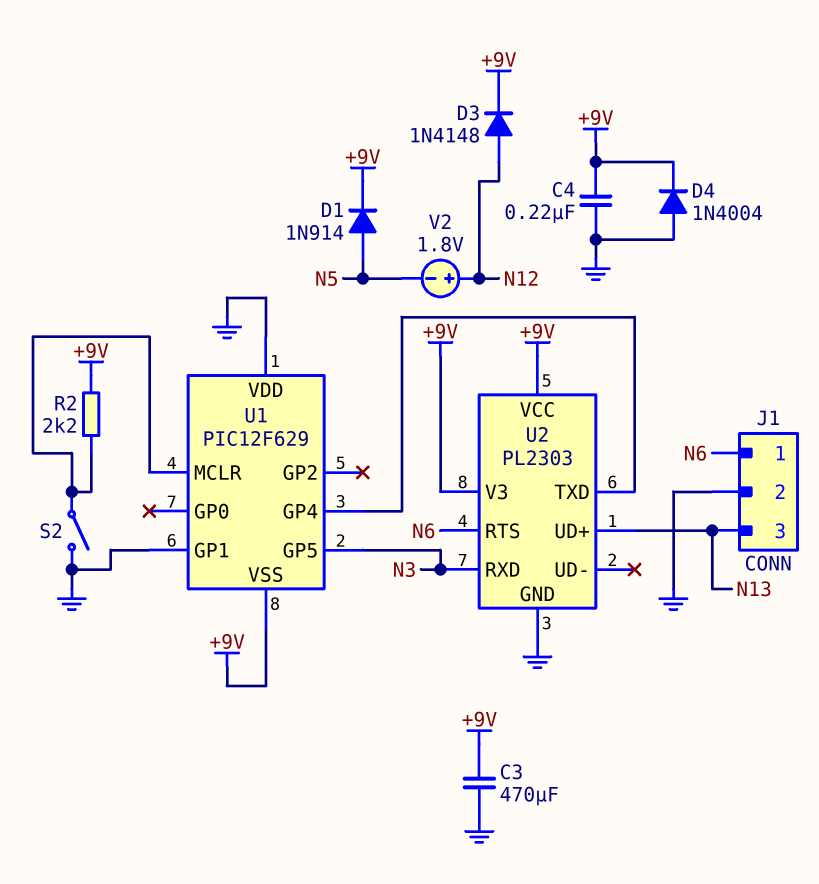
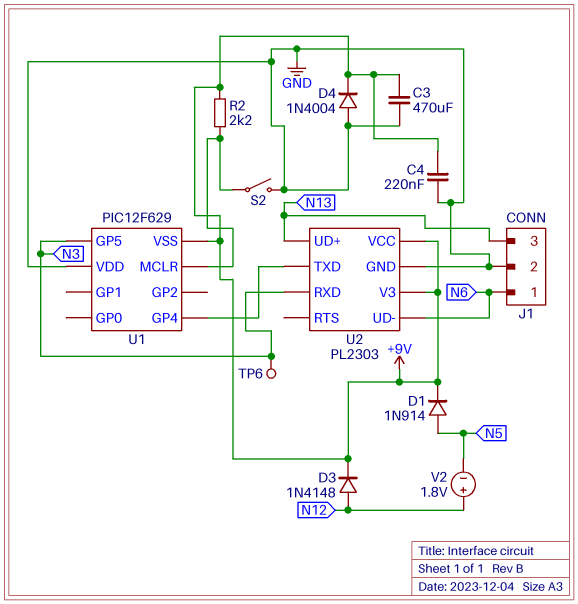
TP6: none -> test point (N3)
U1 pin GP1: GND -> none
U2 pin RTS: N6 -> none
U2 pin UD-: none -> N6

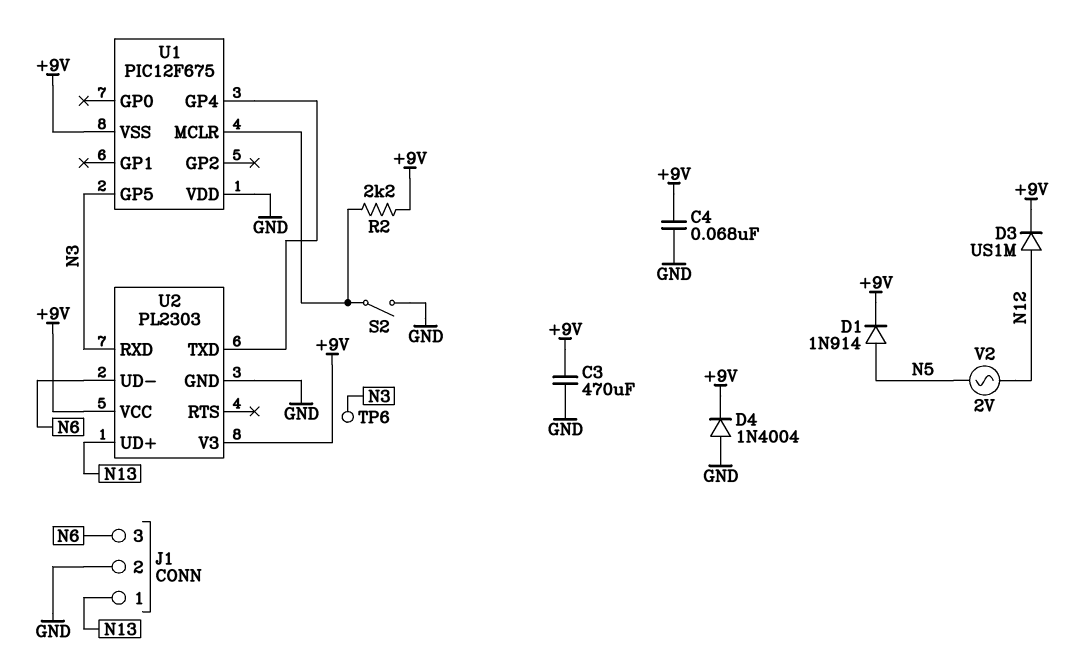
C4: 220nF (+9V, GND) -> 68nF (+9V, GND)
D3: diode 1N4148 (A N12, K +9V) -> diode US1M (A N12, K +9V)
J1 pin 1: N6 -> N13
J1 pin 3: N13 -> N6
U1: PIC12F629 -> PIC12F675
V2: 1.8V (plus N12, minus N5) -> AC 2V (N5, N12)

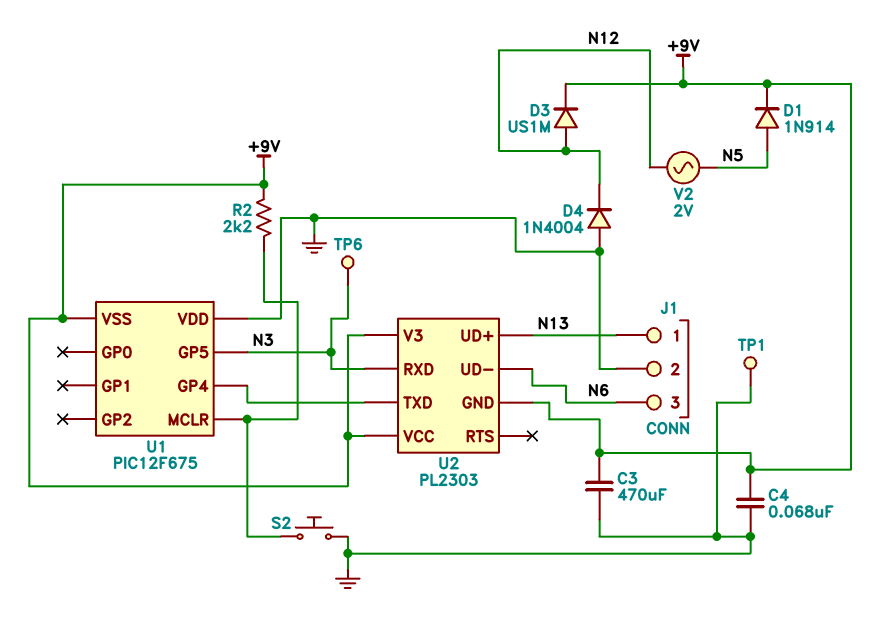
D4: diode 1N4004 (A GND, K +9V) -> diode 1N4004 (A GND, K N12)
S2: switch (GND, U1/MCLR) -> button (GND, U1/MCLR)
TP1: none -> test point (GND)
U2 pin GND: GND -> +9V

